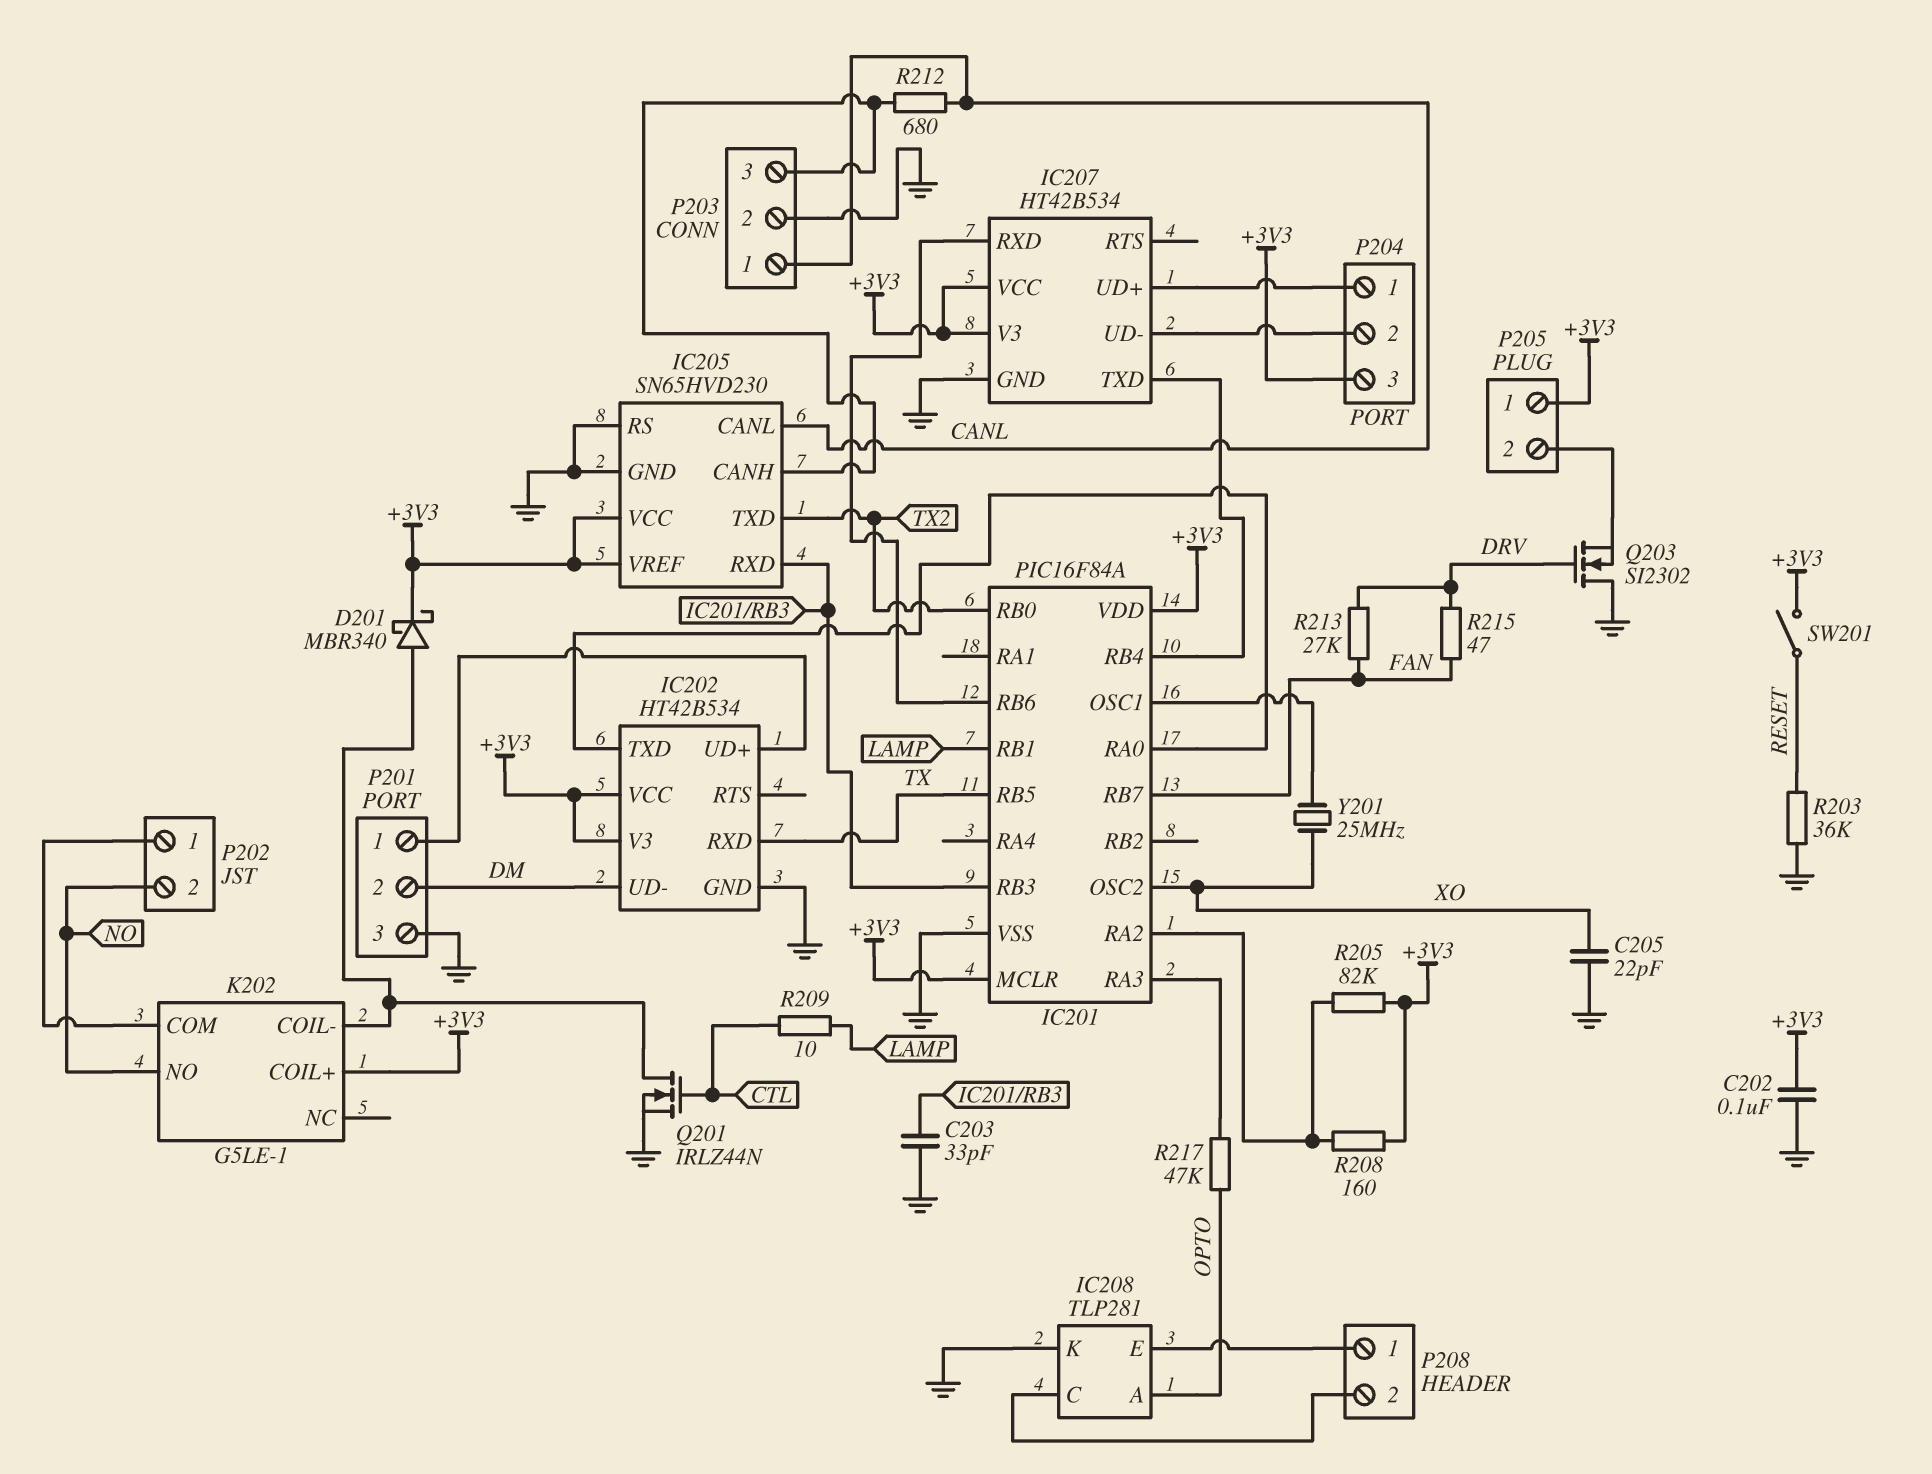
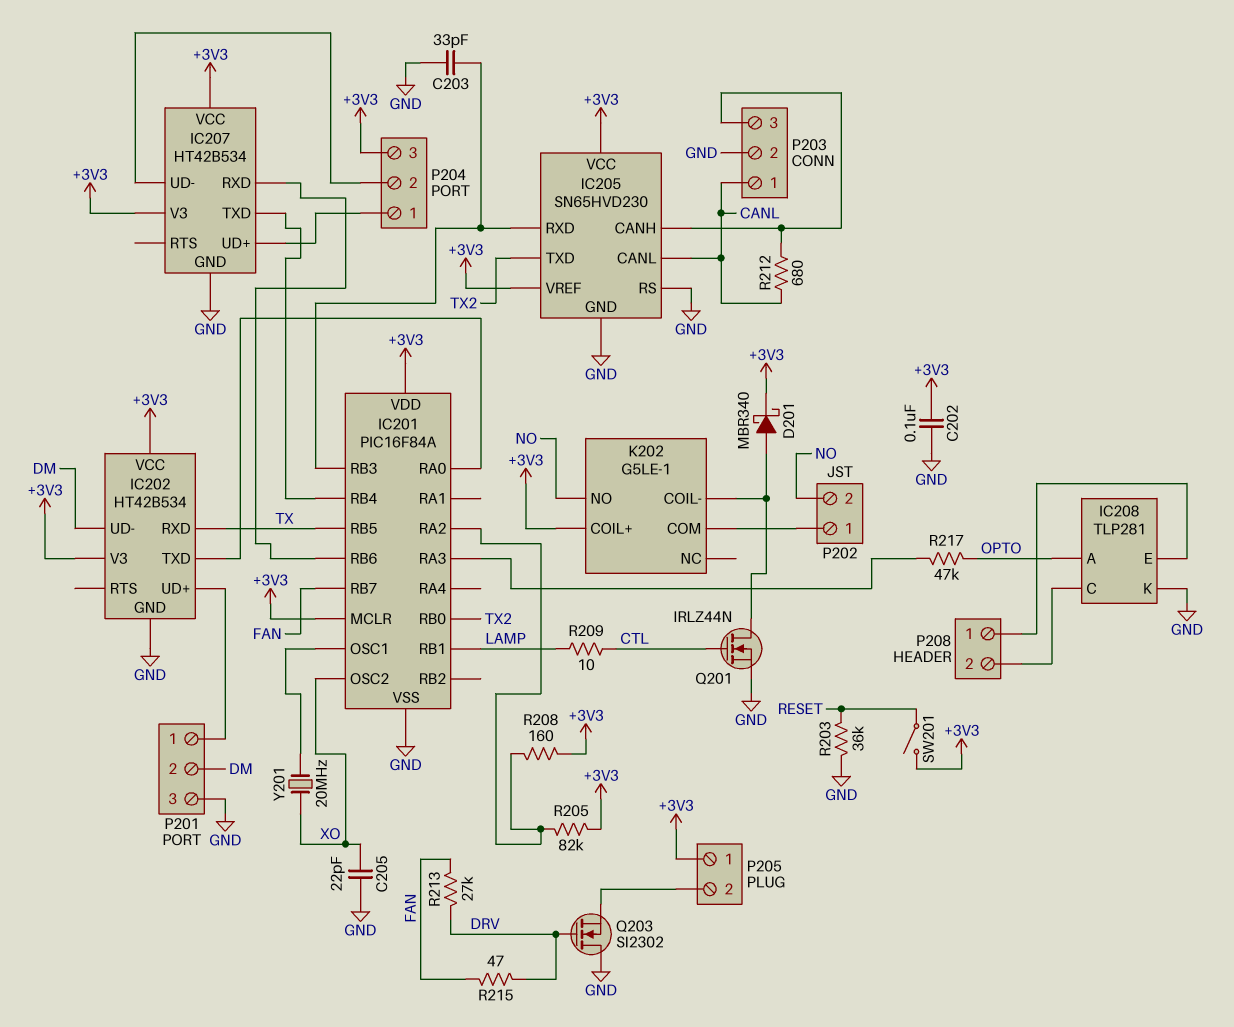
Y201: 25MHz (IC201/OSC1, XO) -> 20MHz (IC201/OSC1, XO)

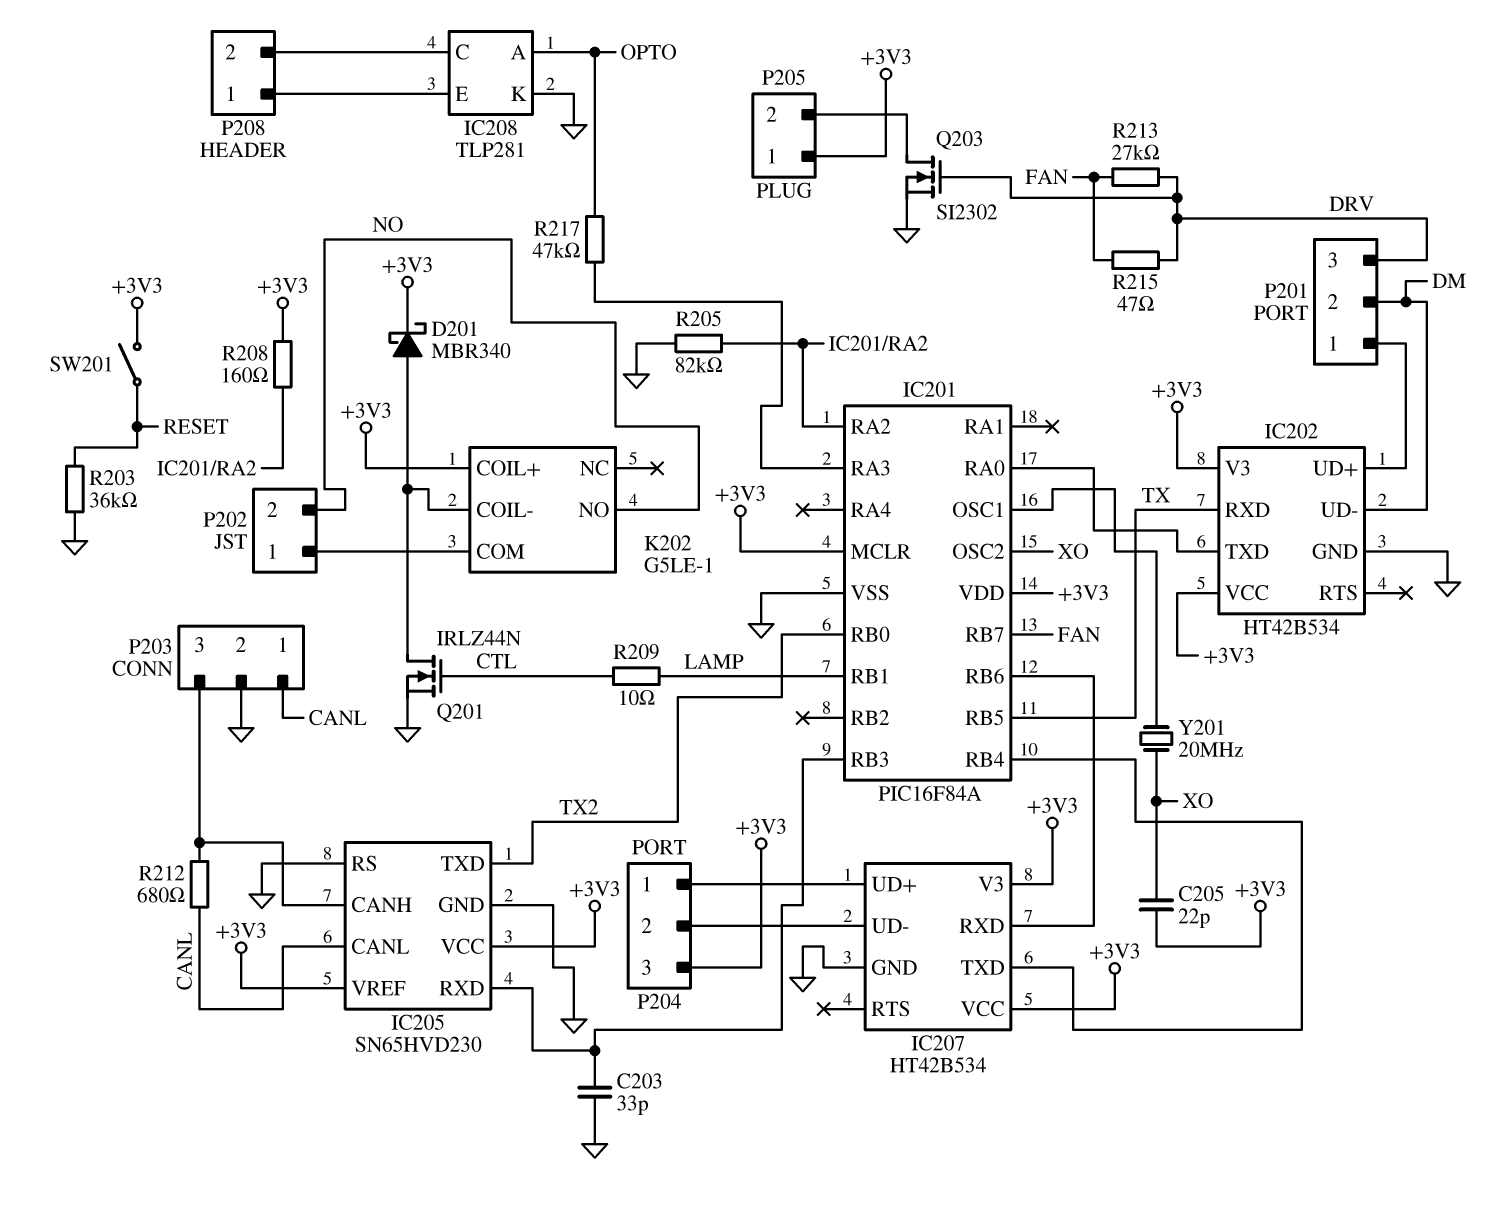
C202: 100nF (+3V3, GND) -> none
C205: 22pF (GND, XO) -> 22pF (+3V3, XO)
P201 pin 3: GND -> DRV
Q203: NMOS SI2302 (G DRV, D GND, S P205/2) -> NMOS SI2302 (G DRV, D P205/2, S GND)
R205: 82k (+3V3, IC201/RA2) -> 82k (GND, IC201/RA2)

